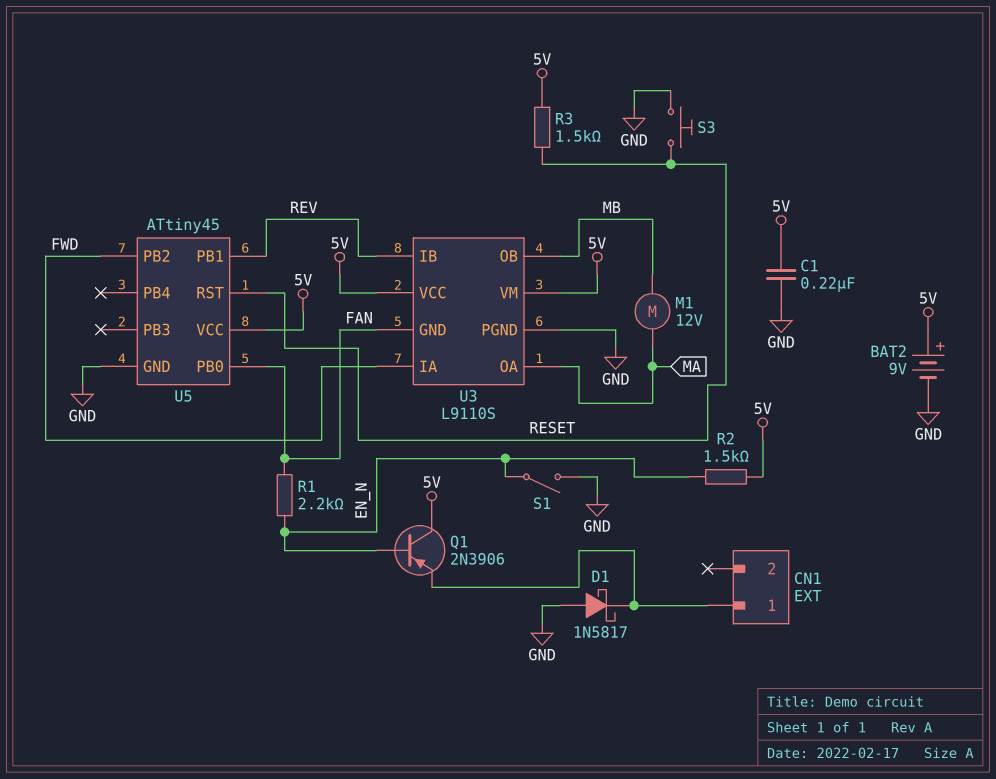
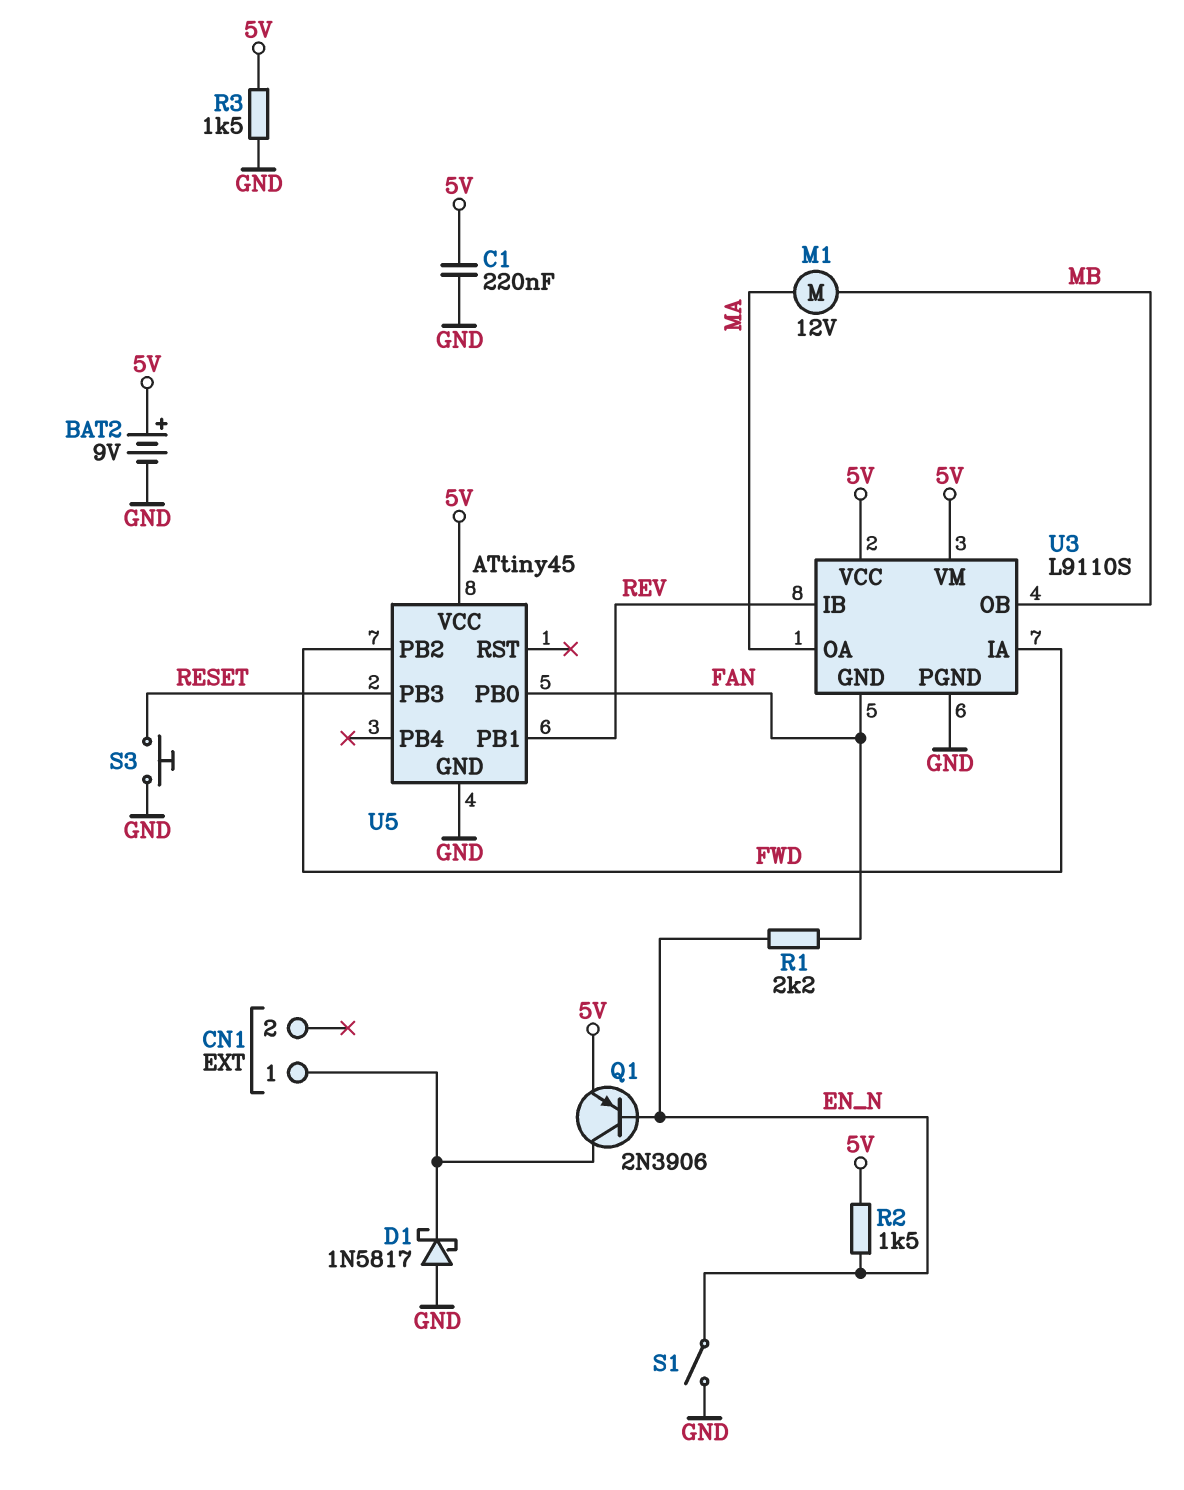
Q1: PNP 2N3906 (B EN_N, C 5V, E CN1/1) -> PNP 2N3906 (B EN_N, C CN1/1, E 5V)
R3: 1.5k (5V, RESET) -> 1.5k (5V, GND)
U5 pin PB3: none -> RESET
U5 pin RST: RESET -> none

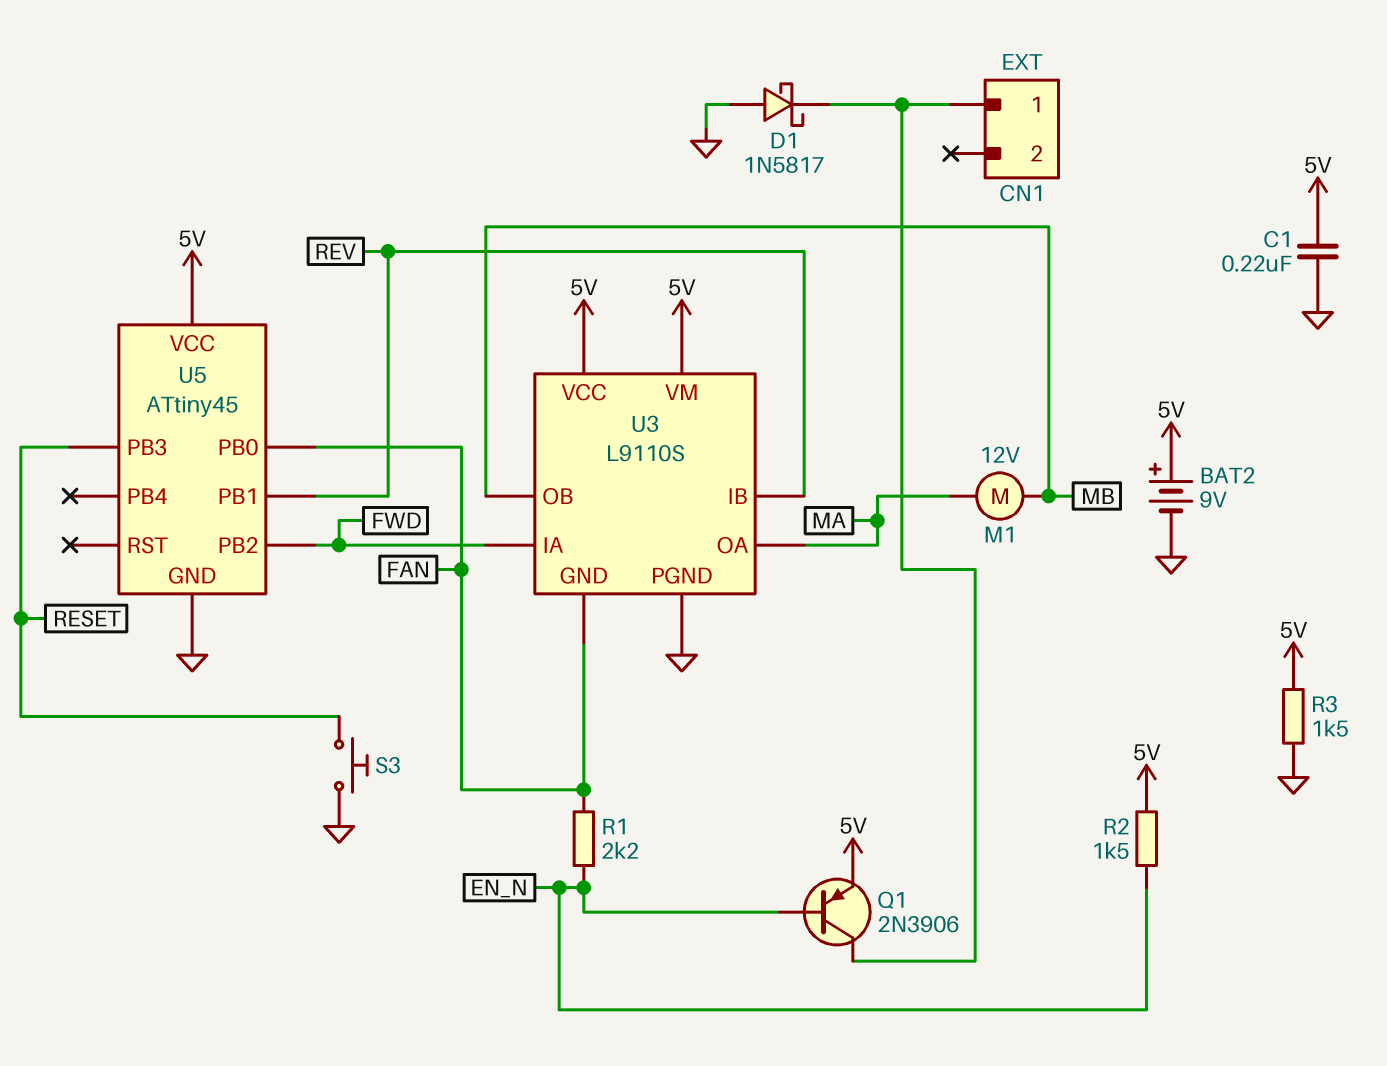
S1: switch (EN_N, GND) -> none

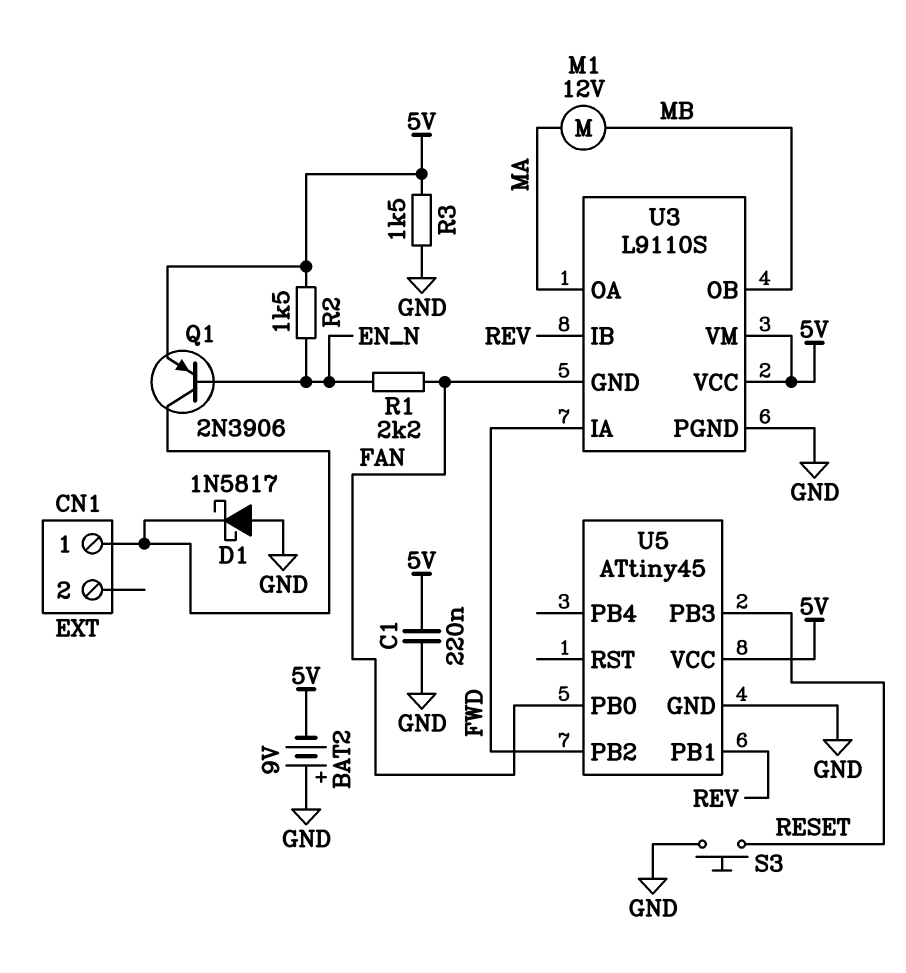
BAT2: 9V (plus 5V, minus GND) -> 9V (plus GND, minus 5V)

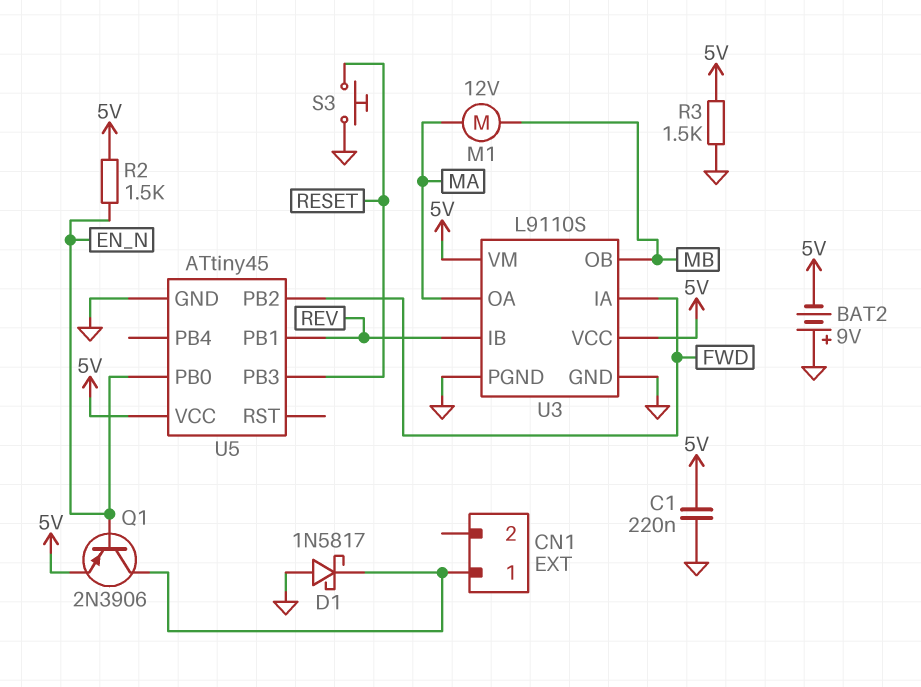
R1: 2.2k (EN_N, FAN) -> none
U3 pin GND: FAN -> GND
U5 pin PB0: FAN -> EN_N

